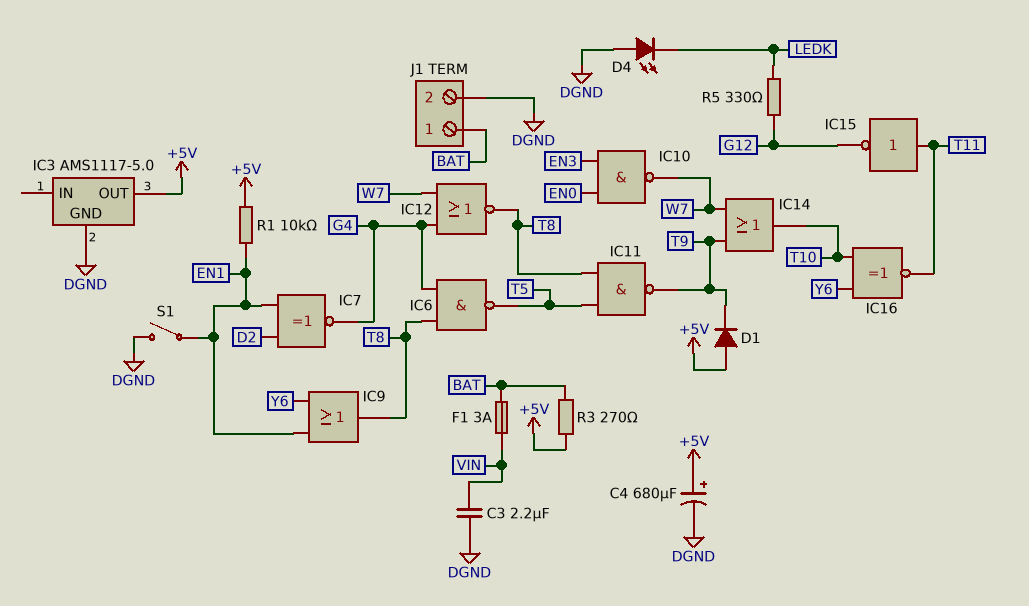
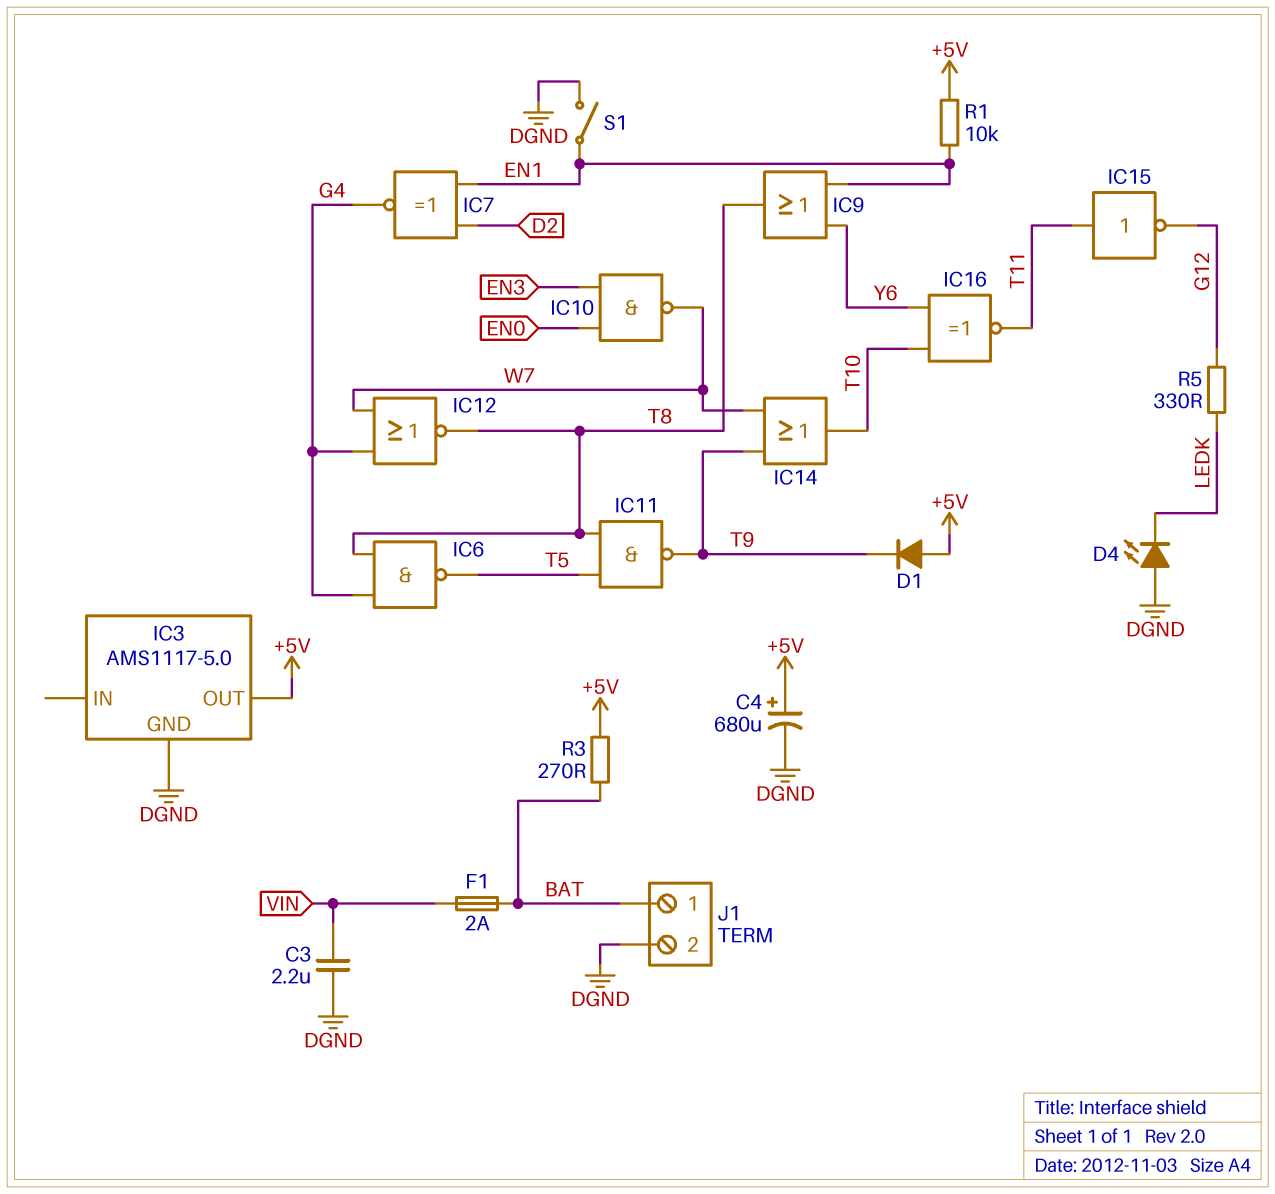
F1: 3A (BAT, VIN) -> 2A (BAT, VIN)

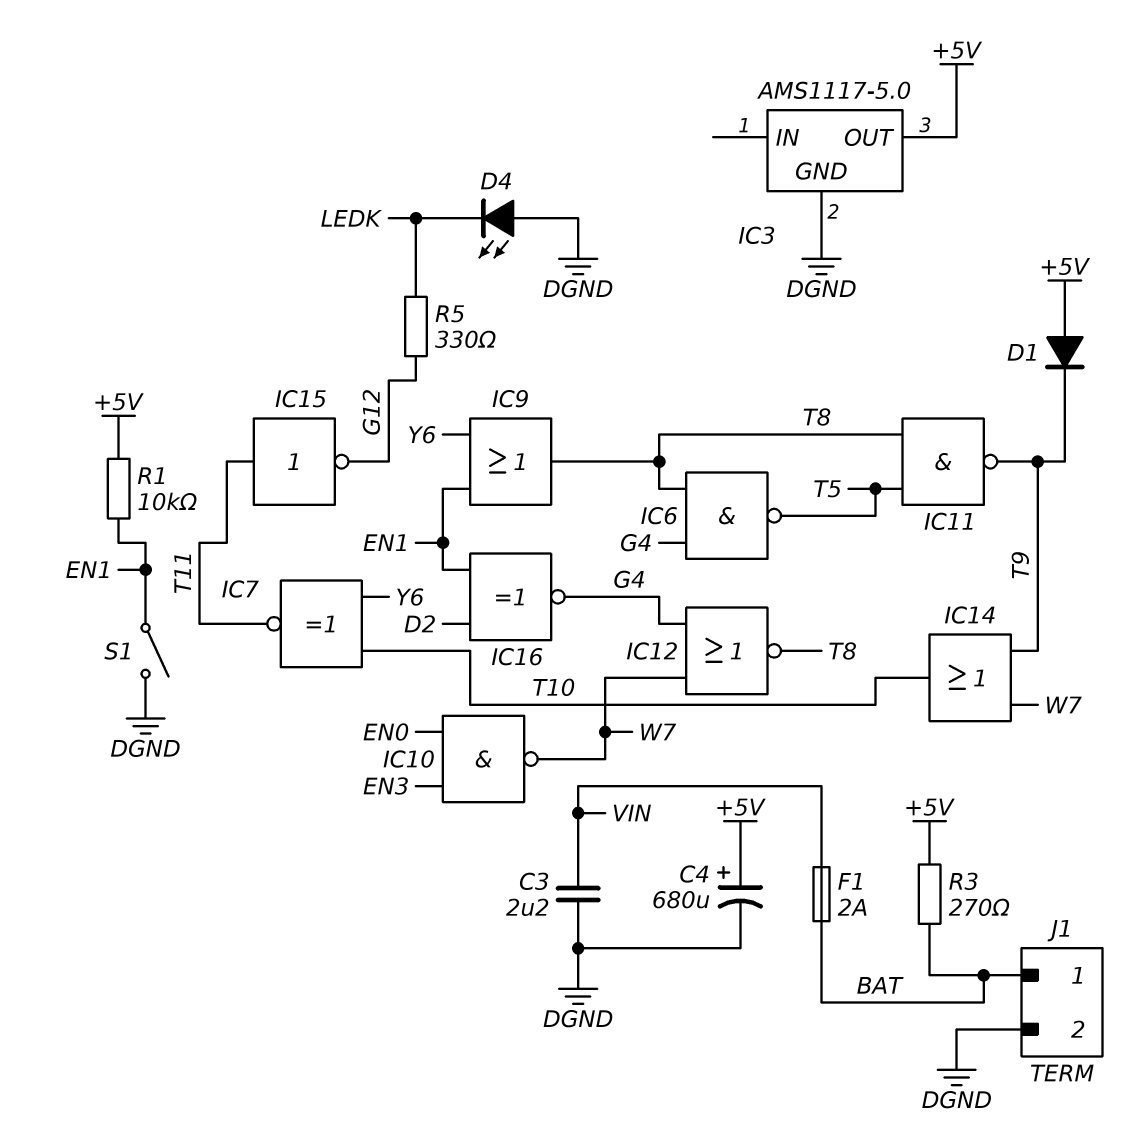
IC7: XNOR (in D2, in EN1, out G4) -> XNOR (in T10, in Y6, out T11)
IC16: XNOR (in T10, in Y6, out T11) -> XNOR (in D2, in EN1, out G4)

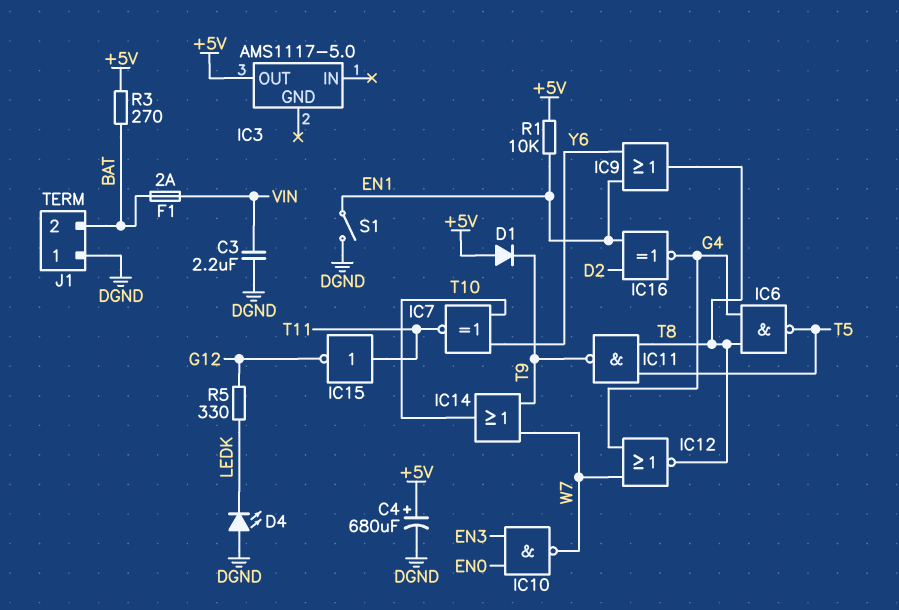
IC3 pin GND: DGND -> none
J1 pin 1: BAT -> DGND
J1 pin 2: DGND -> BAT

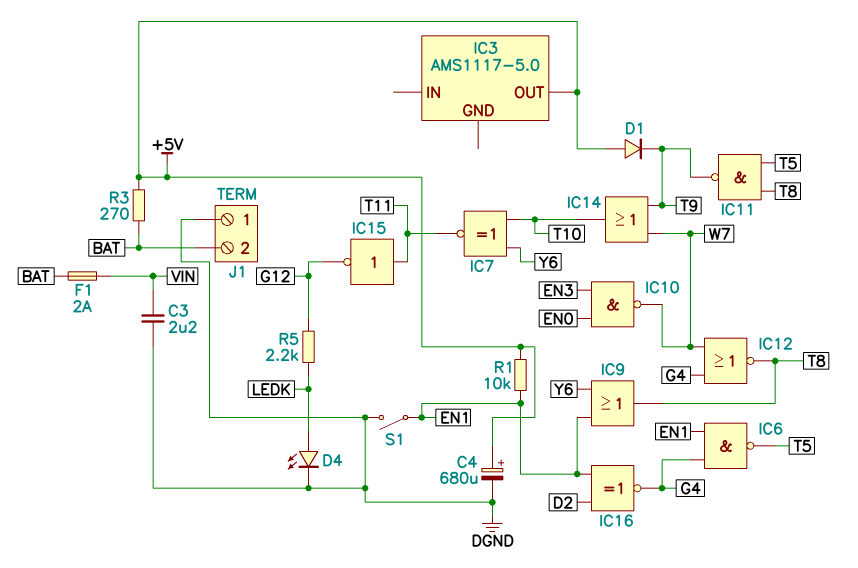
D4: LED (A DGND, K LEDK) -> LED (A LEDK, K DGND)
IC6: NAND (in G4, in T8, out T5) -> NAND (in EN1, in G4, out T5)
R5: 330 (G12, LEDK) -> 2.2k (G12, LEDK)

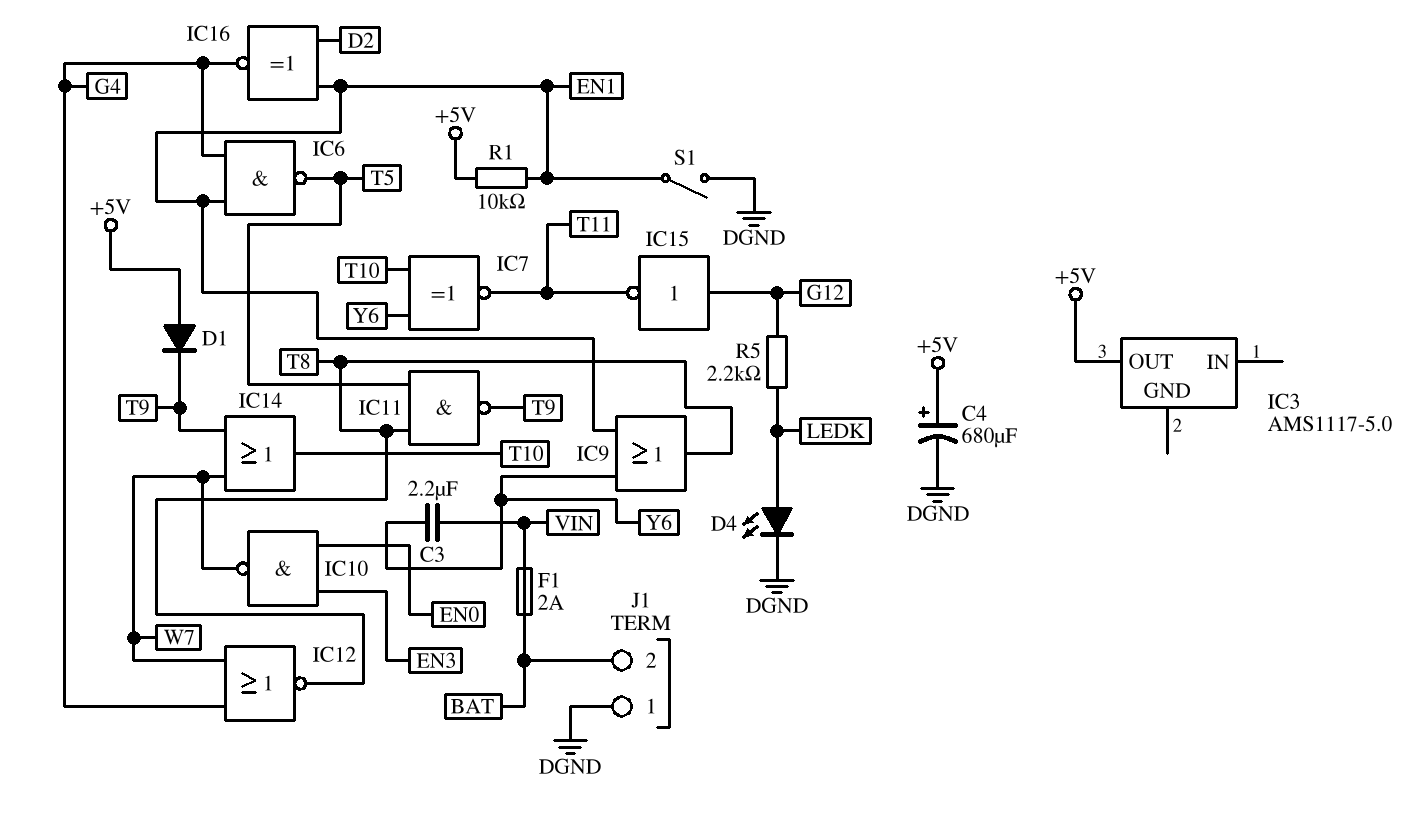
C3: 2.2uF (DGND, VIN) -> 2.2uF (VIN, Y6)
IC15: NOT (in T11, out G12) -> NOT (in G12, out T11)
R3: 270 (+5V, BAT) -> none

